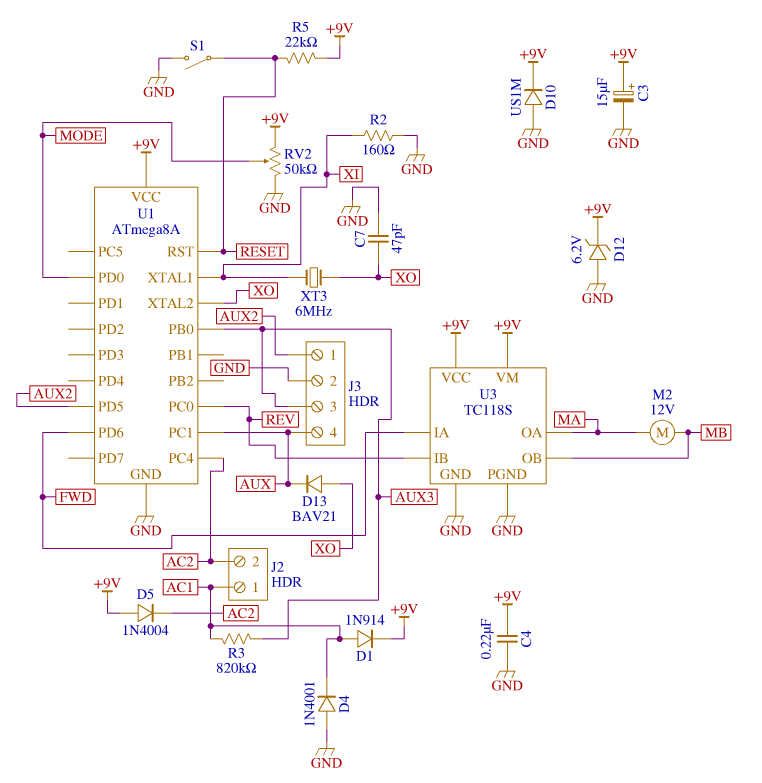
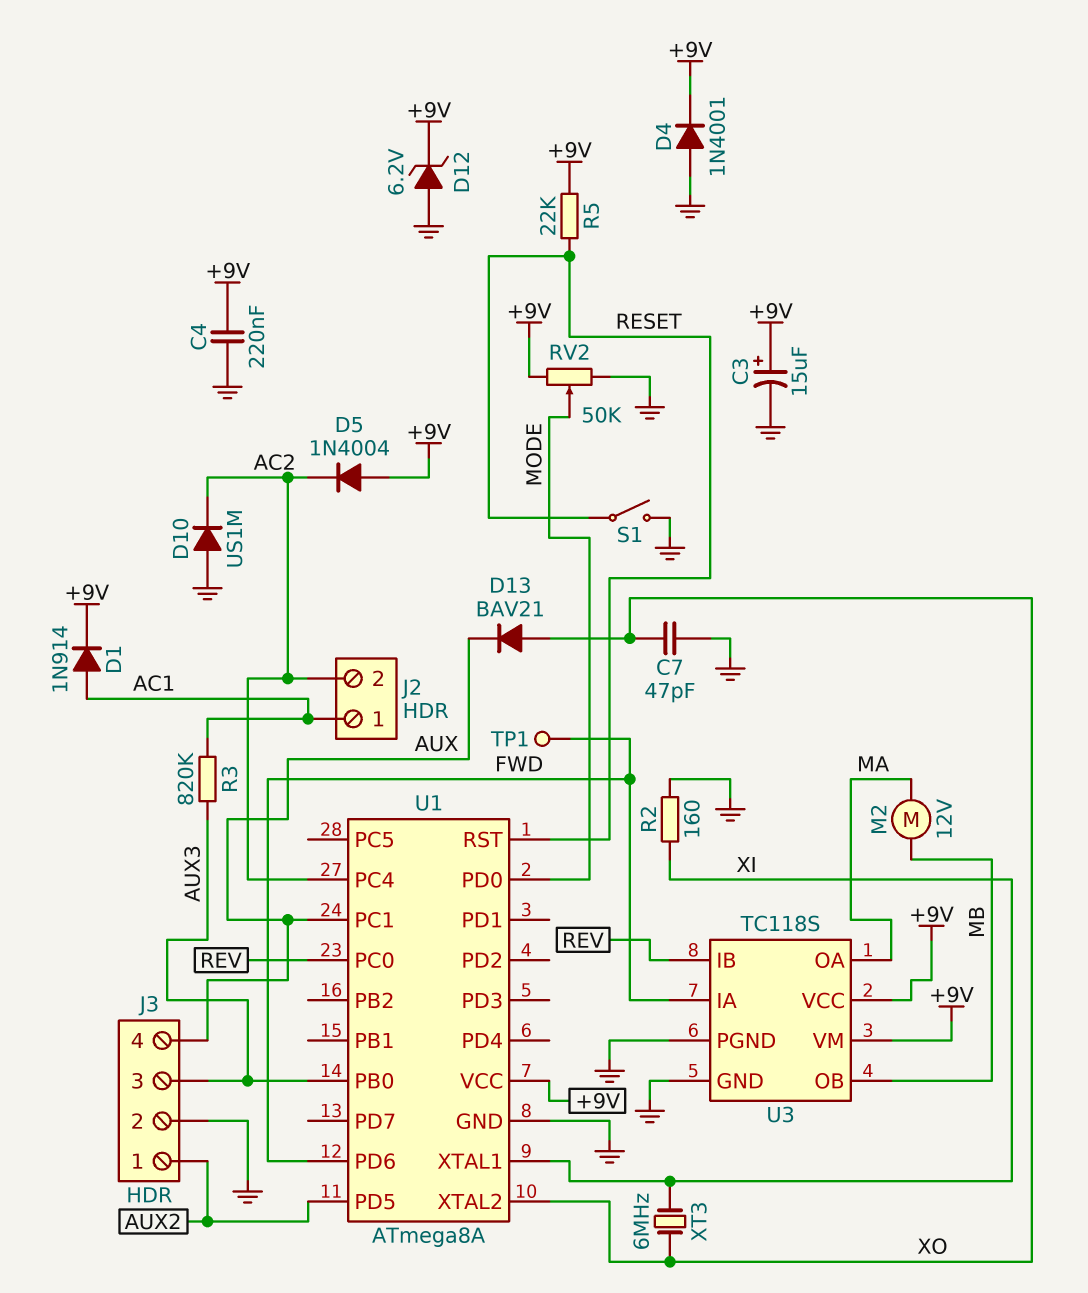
D4: diode 1N4001 (A GND, K AC1) -> diode 1N4001 (A GND, K +9V)
D10: diode US1M (A GND, K +9V) -> diode US1M (A GND, K AC2)
TP1: none -> test point (FWD)

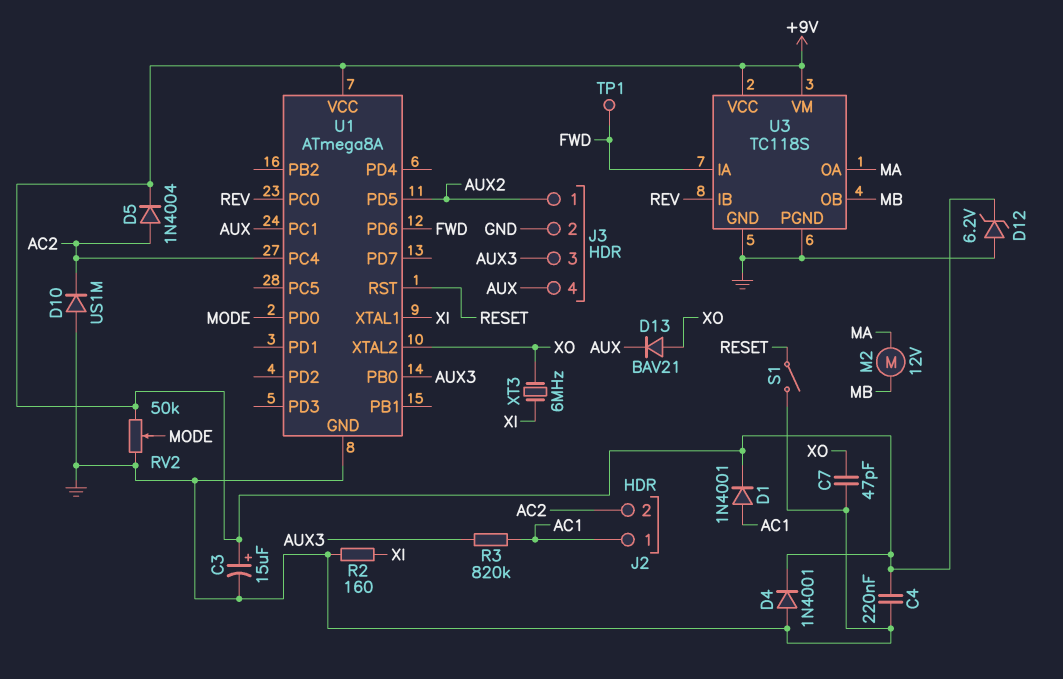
D1: diode 1N914 (A AC1, K +9V) -> diode 1N4001 (A AC1, K +9V)
D5: diode 1N4004 (A +9V, K AC2) -> diode 1N4004 (A AC2, K +9V)
R5: 22k (+9V, RESET) -> none

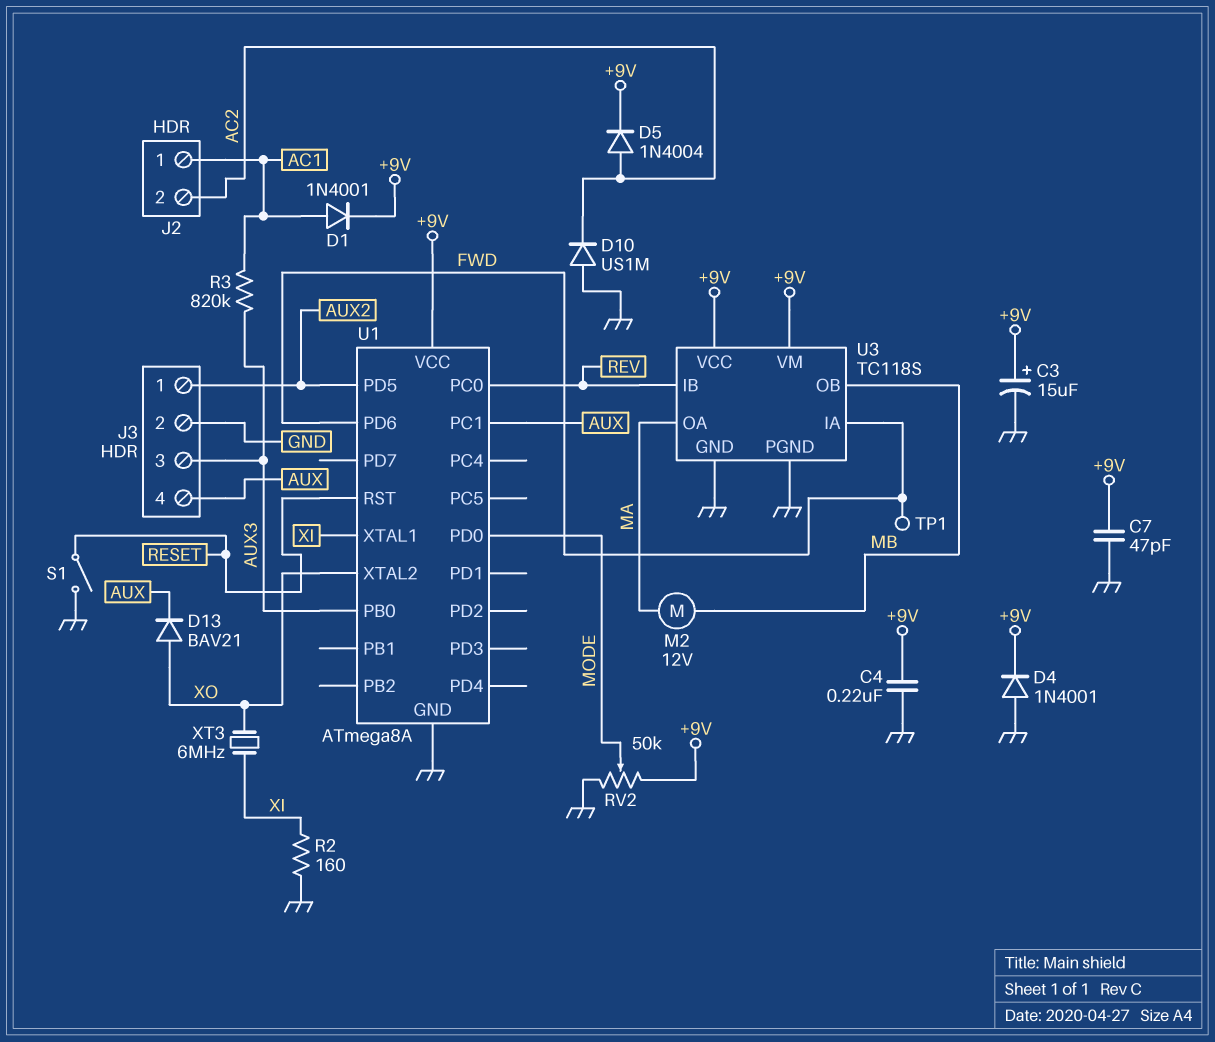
C7: 47pF (GND, XO) -> 47pF (+9V, GND)
D12: zener 6.2V (A GND, K +9V) -> none
U1 pin PC4: AC2 -> none

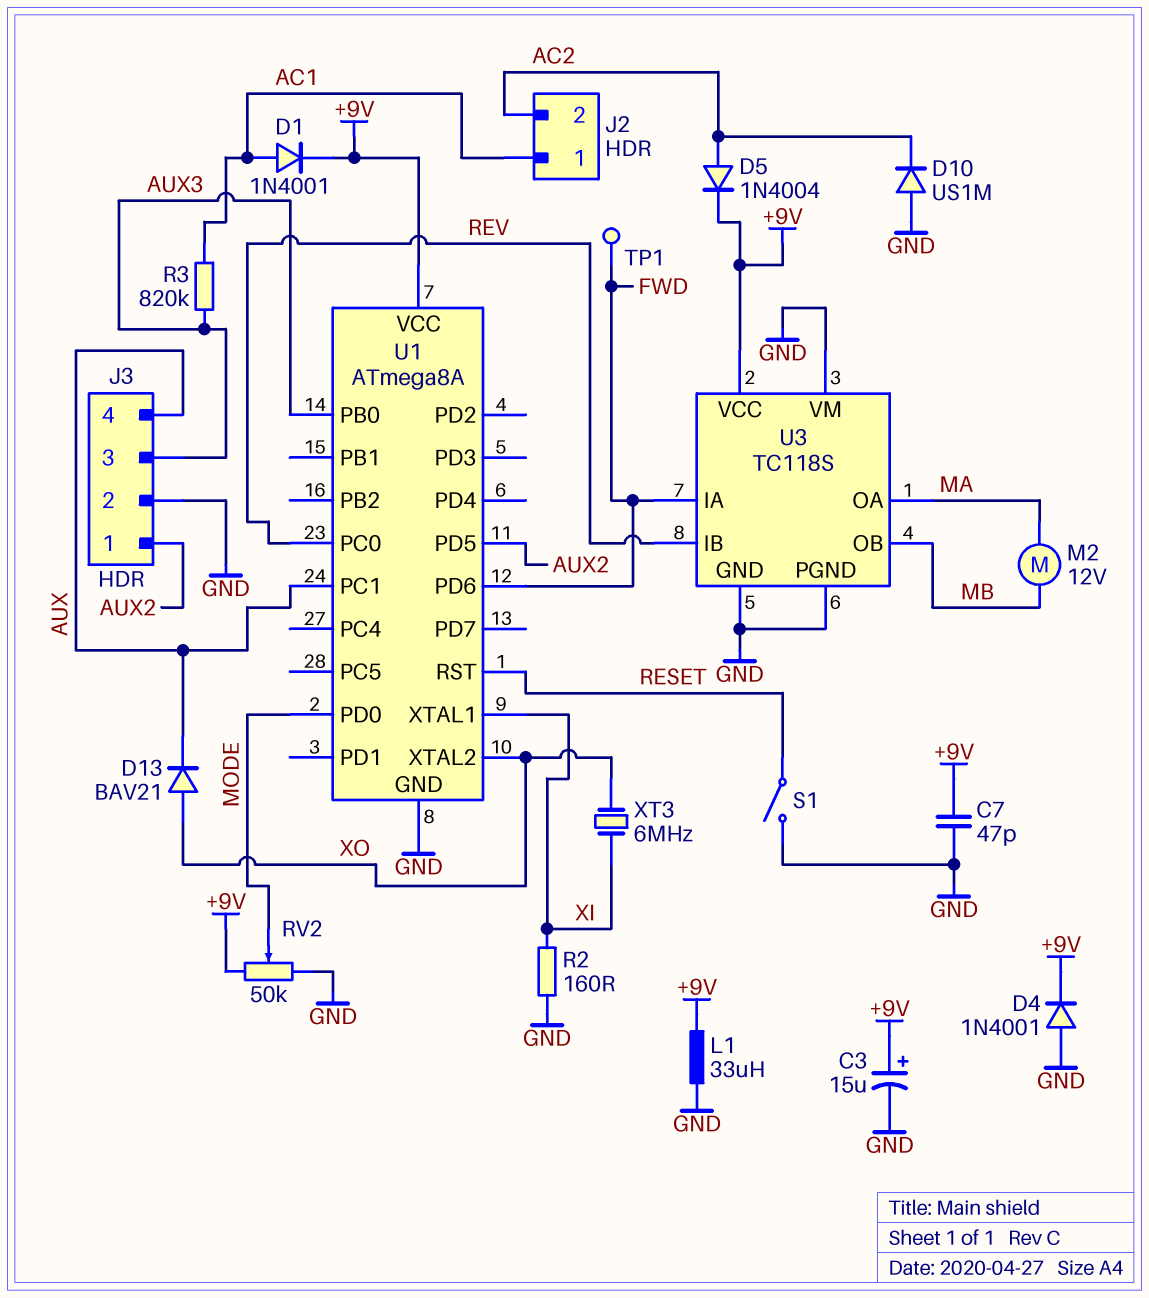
C4: 220nF (+9V, GND) -> none
L1: none -> 33uH (+9V, GND)
U3 pin VM: +9V -> GND

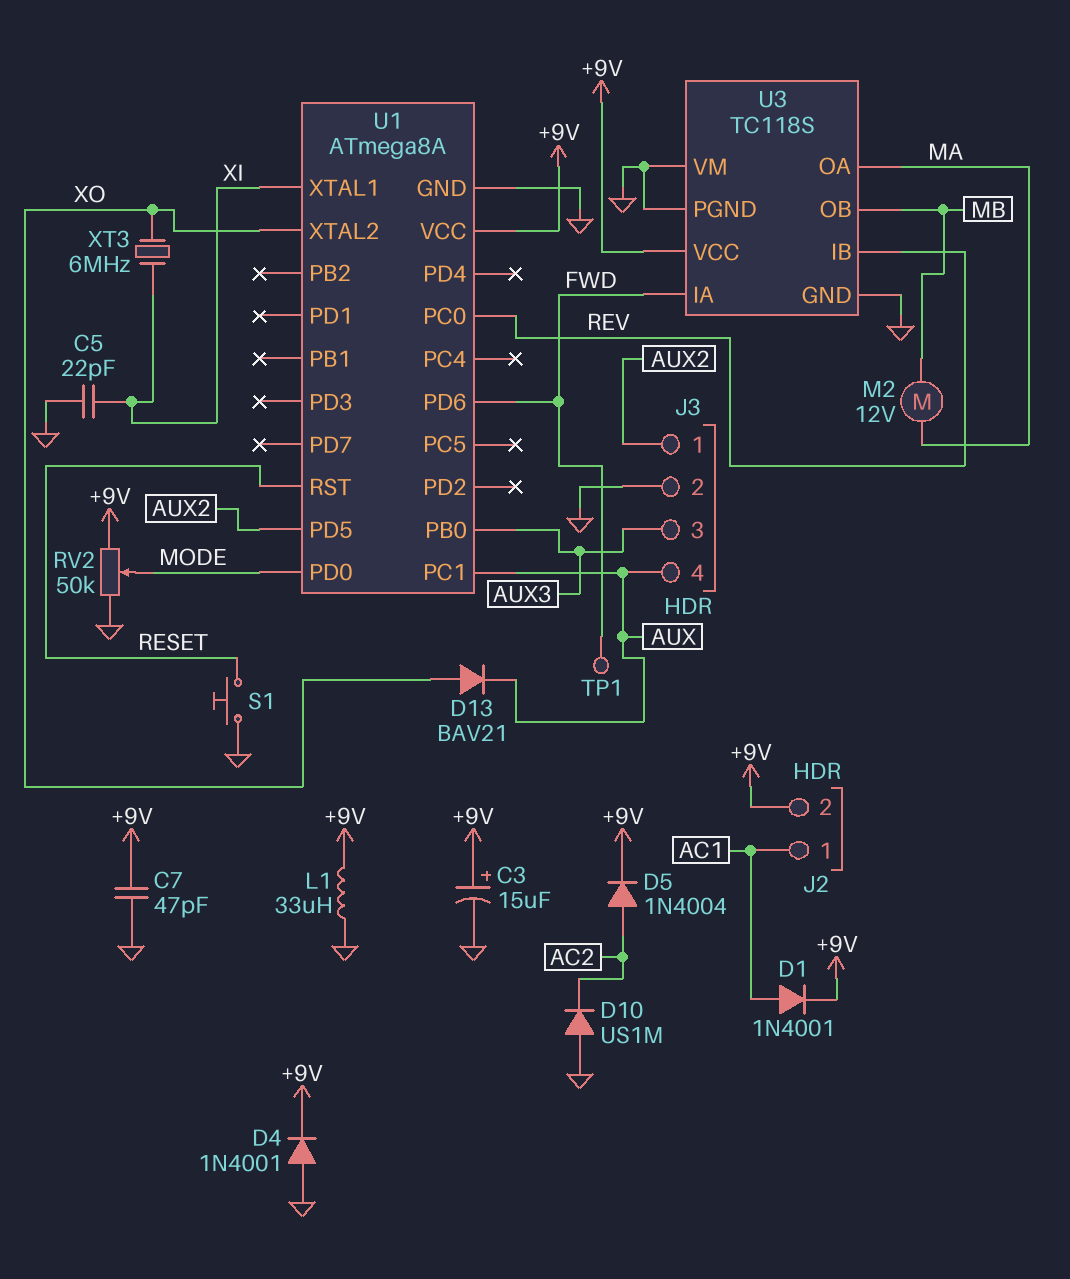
C5: none -> 22pF (GND, XI)
J2 pin 2: AC2 -> +9V
R2: 160 (GND, XI) -> none
R3: 820k (AC1, AUX3) -> none
S1: switch (GND, RESET) -> button (GND, RESET)

